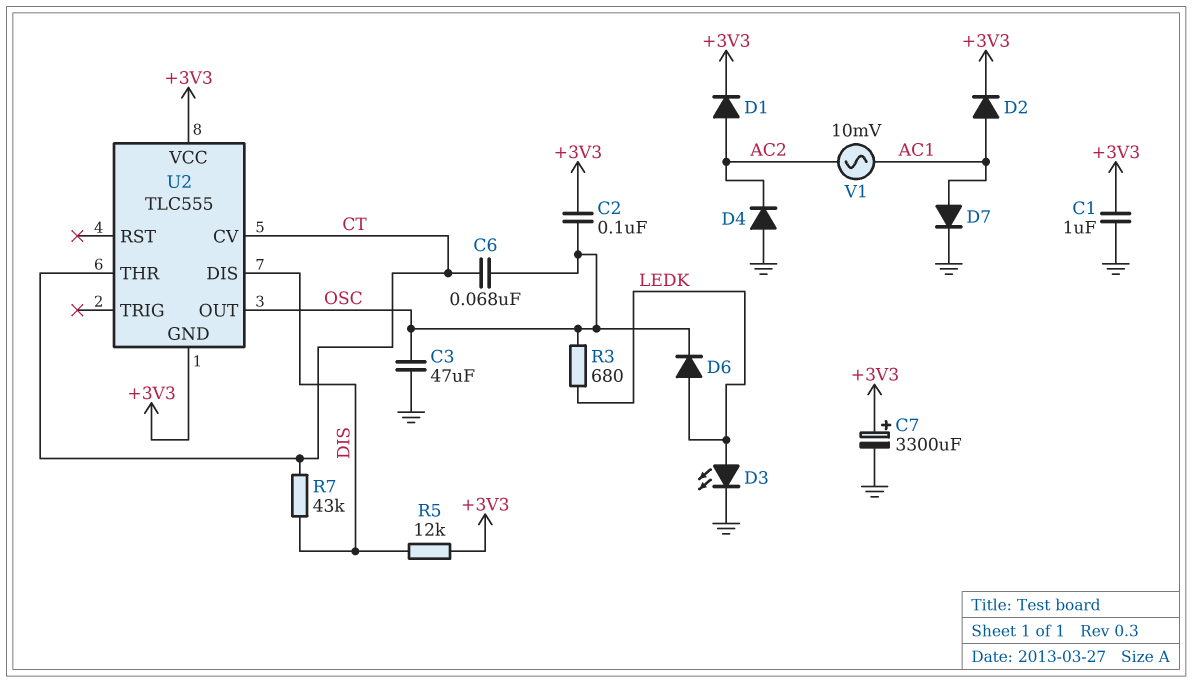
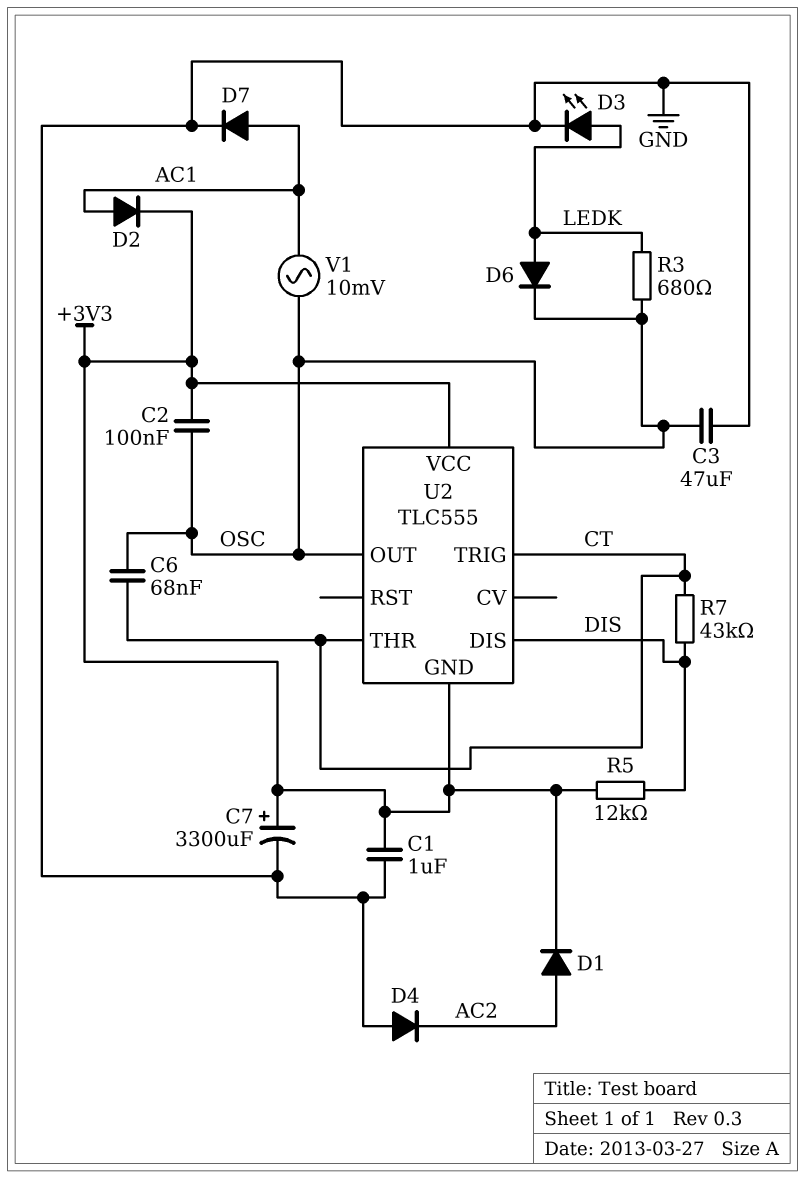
U2 pin CV: CT -> none
U2 pin TRIG: none -> CT
V1: AC 10mV (AC1, AC2) -> AC 10mV (AC1, OSC)

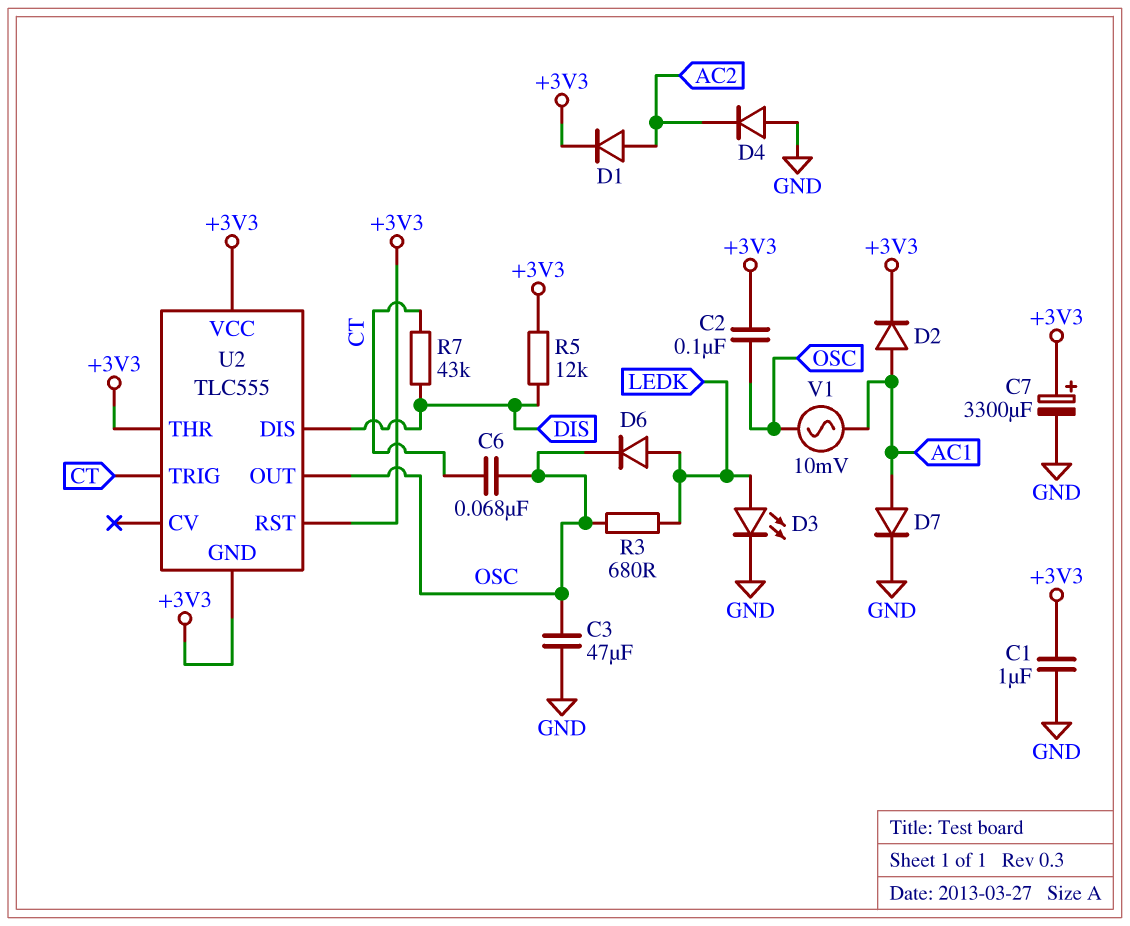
U2 pin RST: none -> +3V3
U2 pin THR: CT -> +3V3

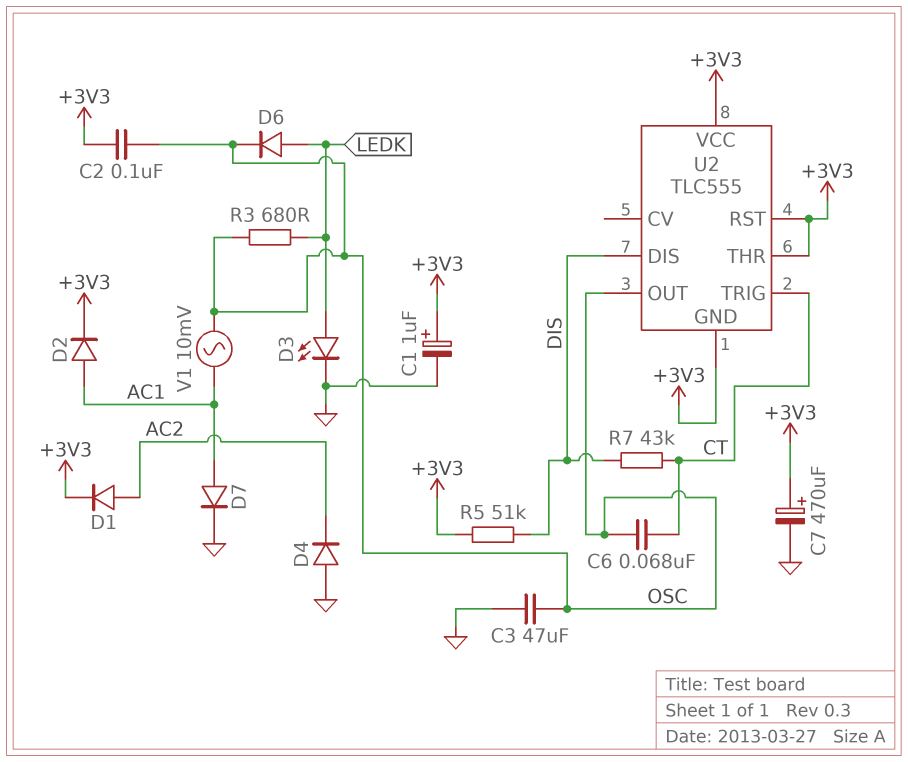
C1: 1uF (+3V3, GND) -> 1uF (plus +3V3, minus GND)
C7: 3300uF (plus +3V3, minus GND) -> 470uF (plus +3V3, minus GND)
R5: 12k (+3V3, DIS) -> 51k (+3V3, DIS)

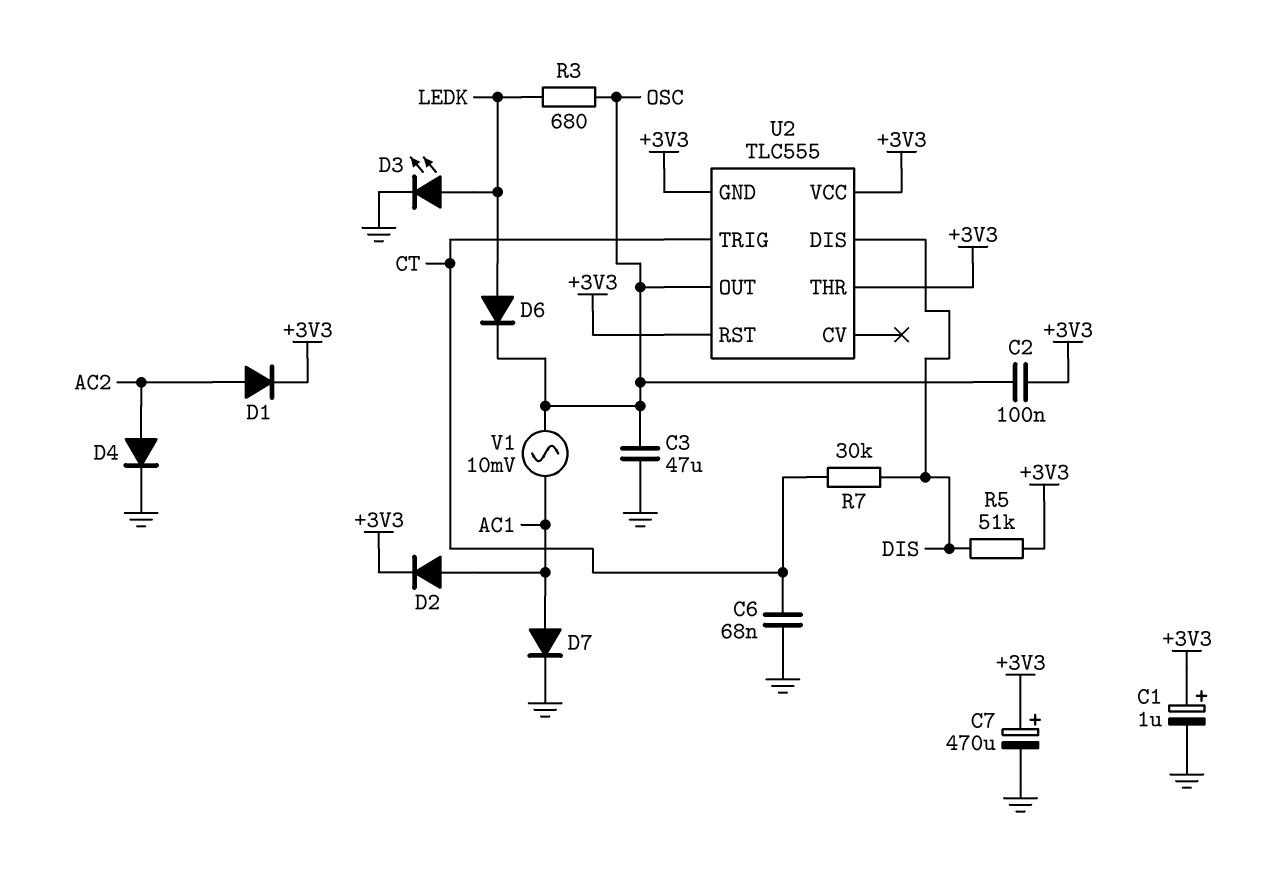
C6: 68nF (CT, OSC) -> 68nF (CT, GND)
D4: diode (A GND, K AC2) -> diode (A AC2, K GND)
R7: 43k (CT, DIS) -> 30k (CT, DIS)

